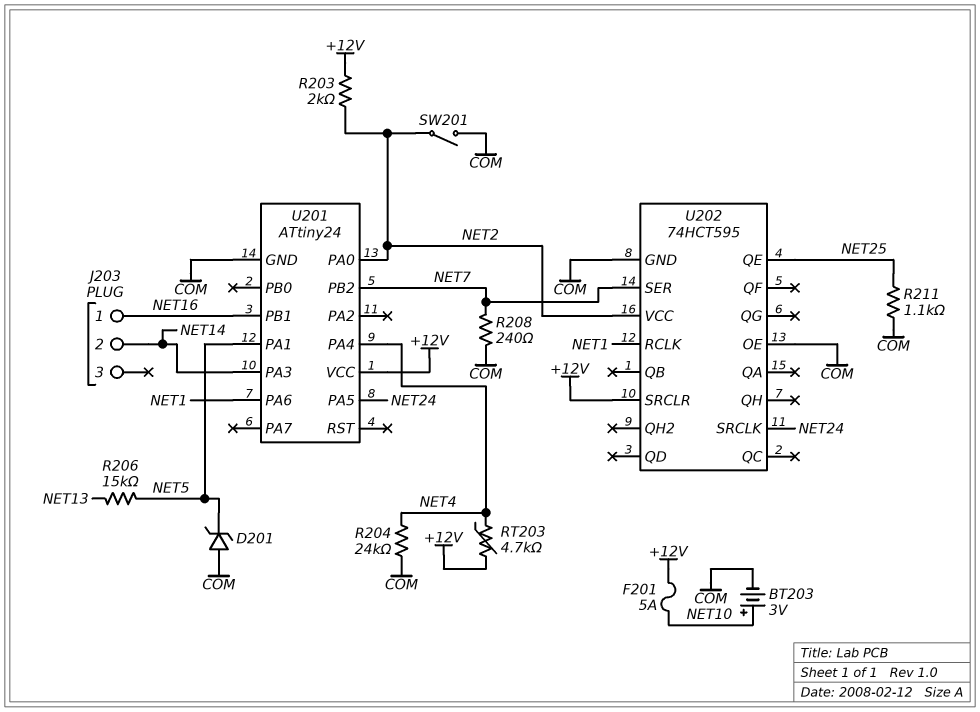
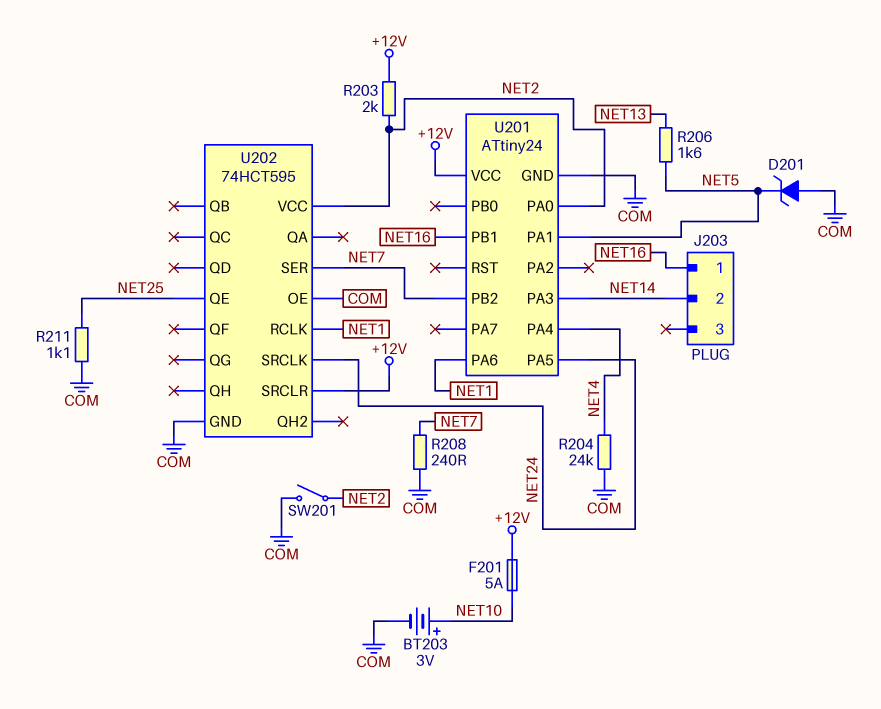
R206: 15k (NET5, NET13) -> 1.6k (NET5, NET13)
RT203: 4.7k (+12V, NET4) -> none

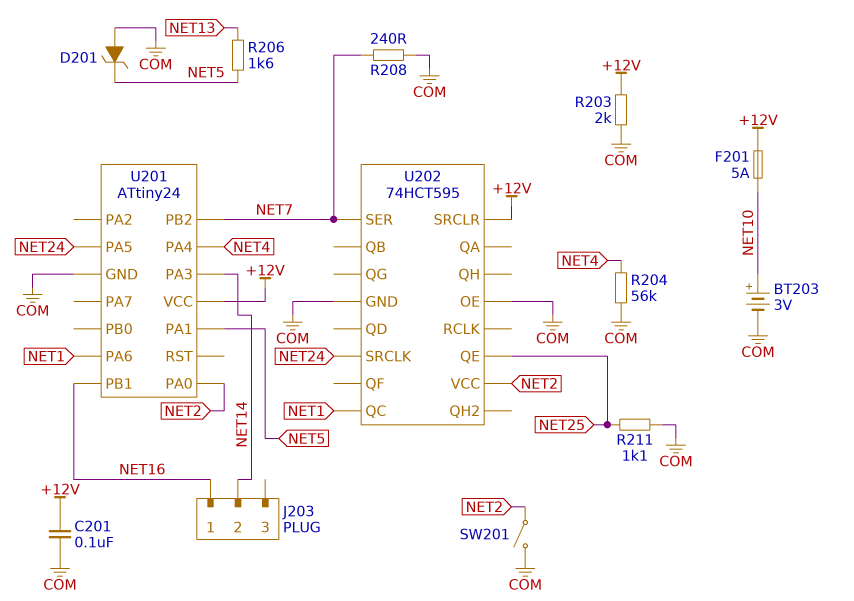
C201: none -> 100nF (+12V, COM)
R203: 2k (+12V, NET2) -> 2k (+12V, COM)
R204: 24k (COM, NET4) -> 56k (COM, NET4)
U202 pin QC: none -> NET1
U202 pin RCLK: NET1 -> none

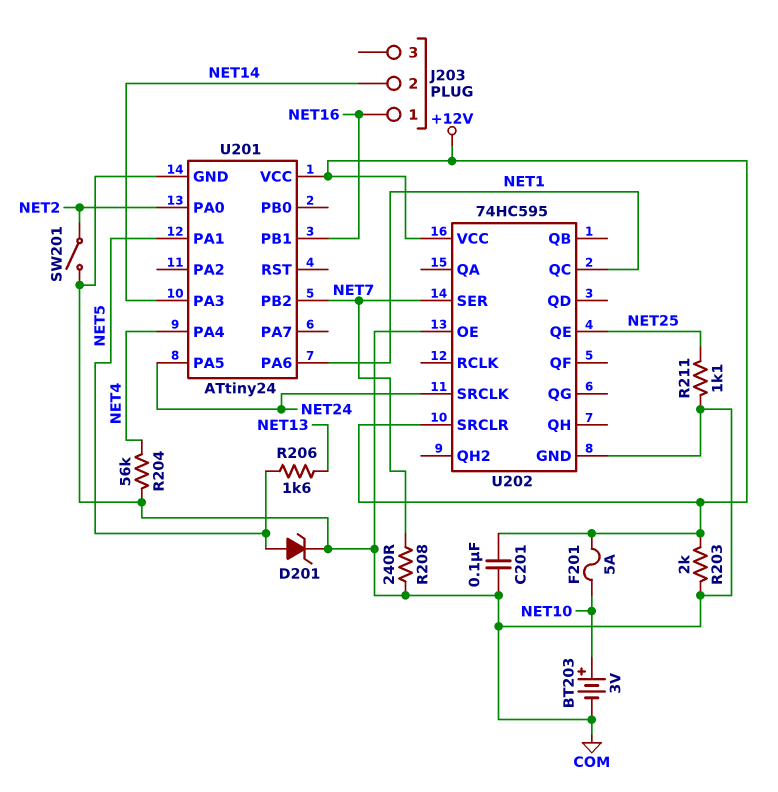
D201: zener (A COM, K NET5) -> zener (A NET5, K COM)
U202: 74HCT595 -> 74HC595
U202 pin VCC: NET2 -> +12V

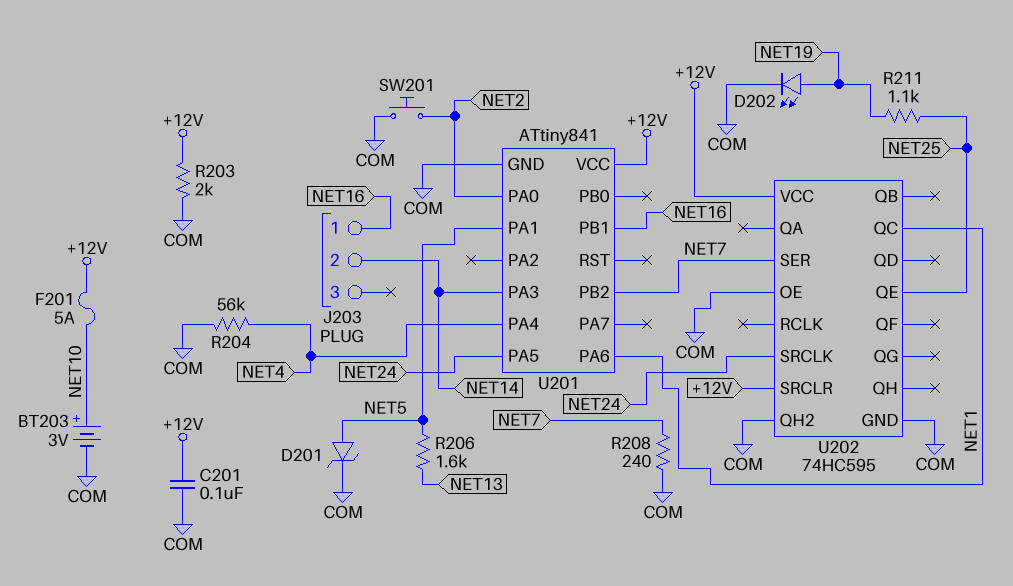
D202: none -> LED (A NET19, K COM)
R211: 1.1k (COM, NET25) -> 1.1k (NET19, NET25)
SW201: switch (COM, NET2) -> button (COM, NET2)
U201: ATtiny24 -> ATtiny841
U202 pin QH2: none -> COM

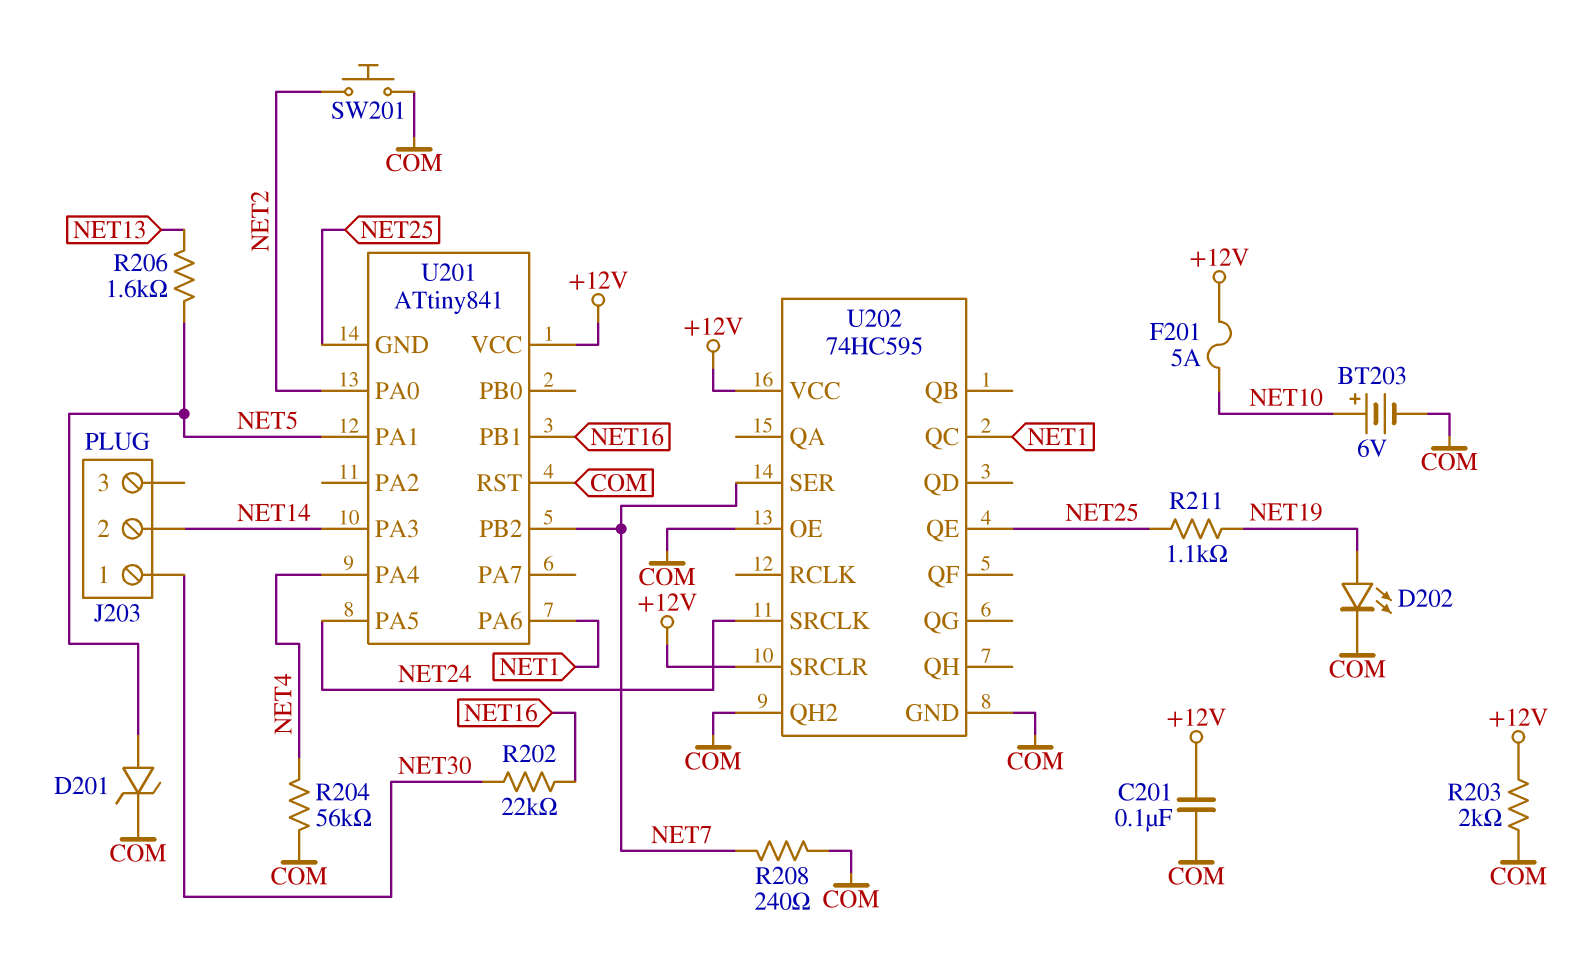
BT203: 3V (plus NET10, minus COM) -> 6V (plus NET10, minus COM)
J203 pin 1: NET16 -> NET30
R202: none -> 22k (NET16, NET30)
U201 pin GND: COM -> NET25
U201 pin RST: none -> COM

